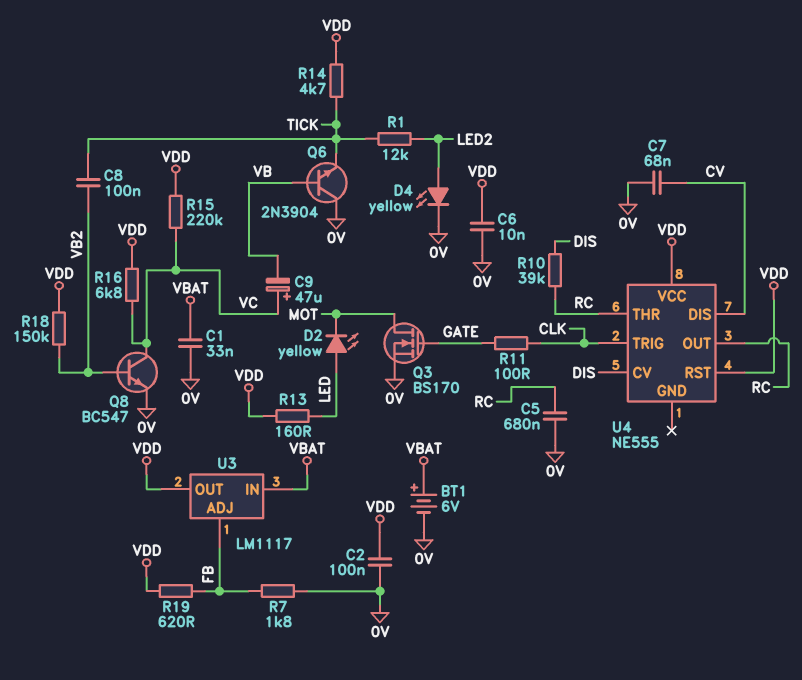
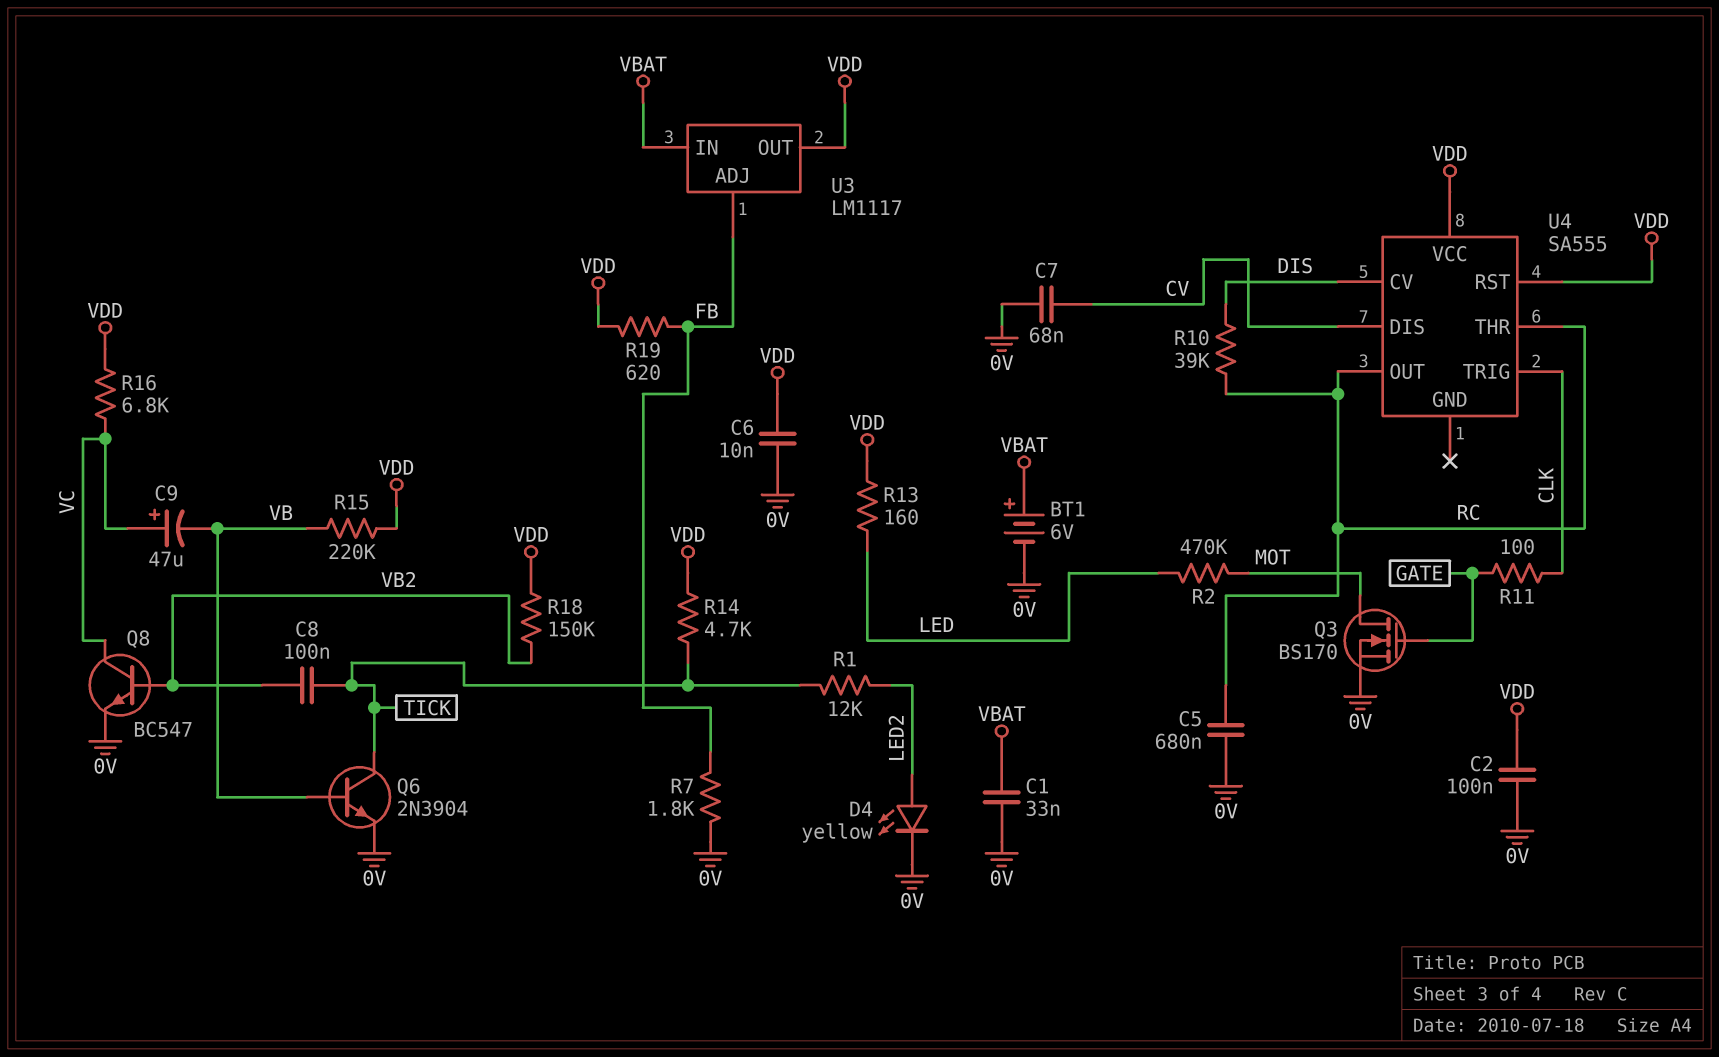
D2: LED yellow (A LED, K MOT) -> none
Q6: NPN 2N3904 (B VB, C 0V, E TICK) -> NPN 2N3904 (B VB, C TICK, E 0V)
R2: none -> 470k (LED, MOT)
R15: 220k (VC, VDD) -> 220k (VB, VDD)
U4: NE555 -> SA555

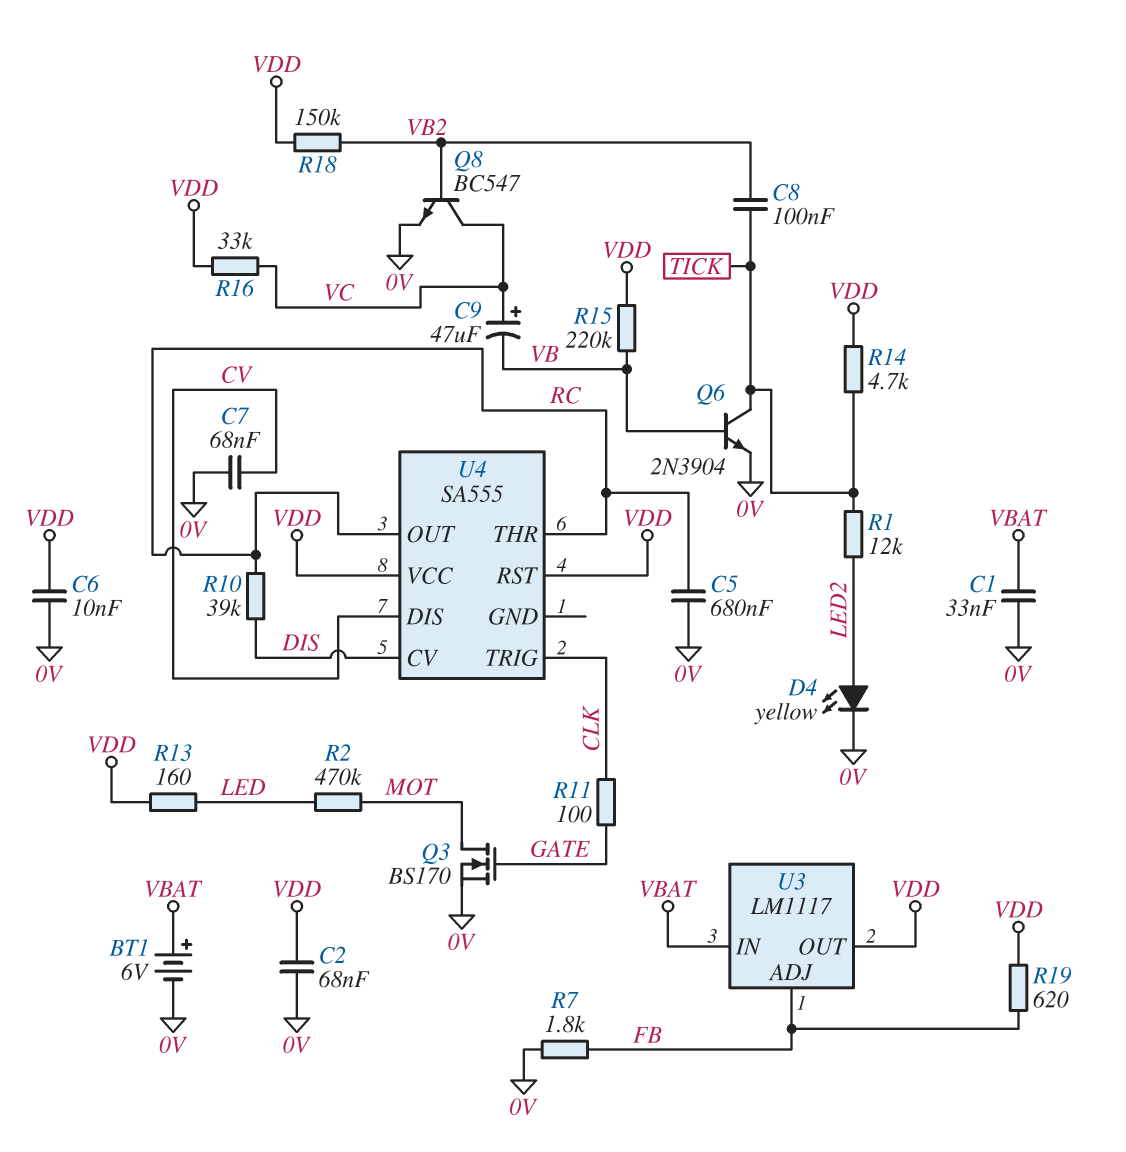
C2: 100nF (0V, VDD) -> 68nF (0V, VDD)
R16: 6.8k (VC, VDD) -> 33k (VC, VDD)

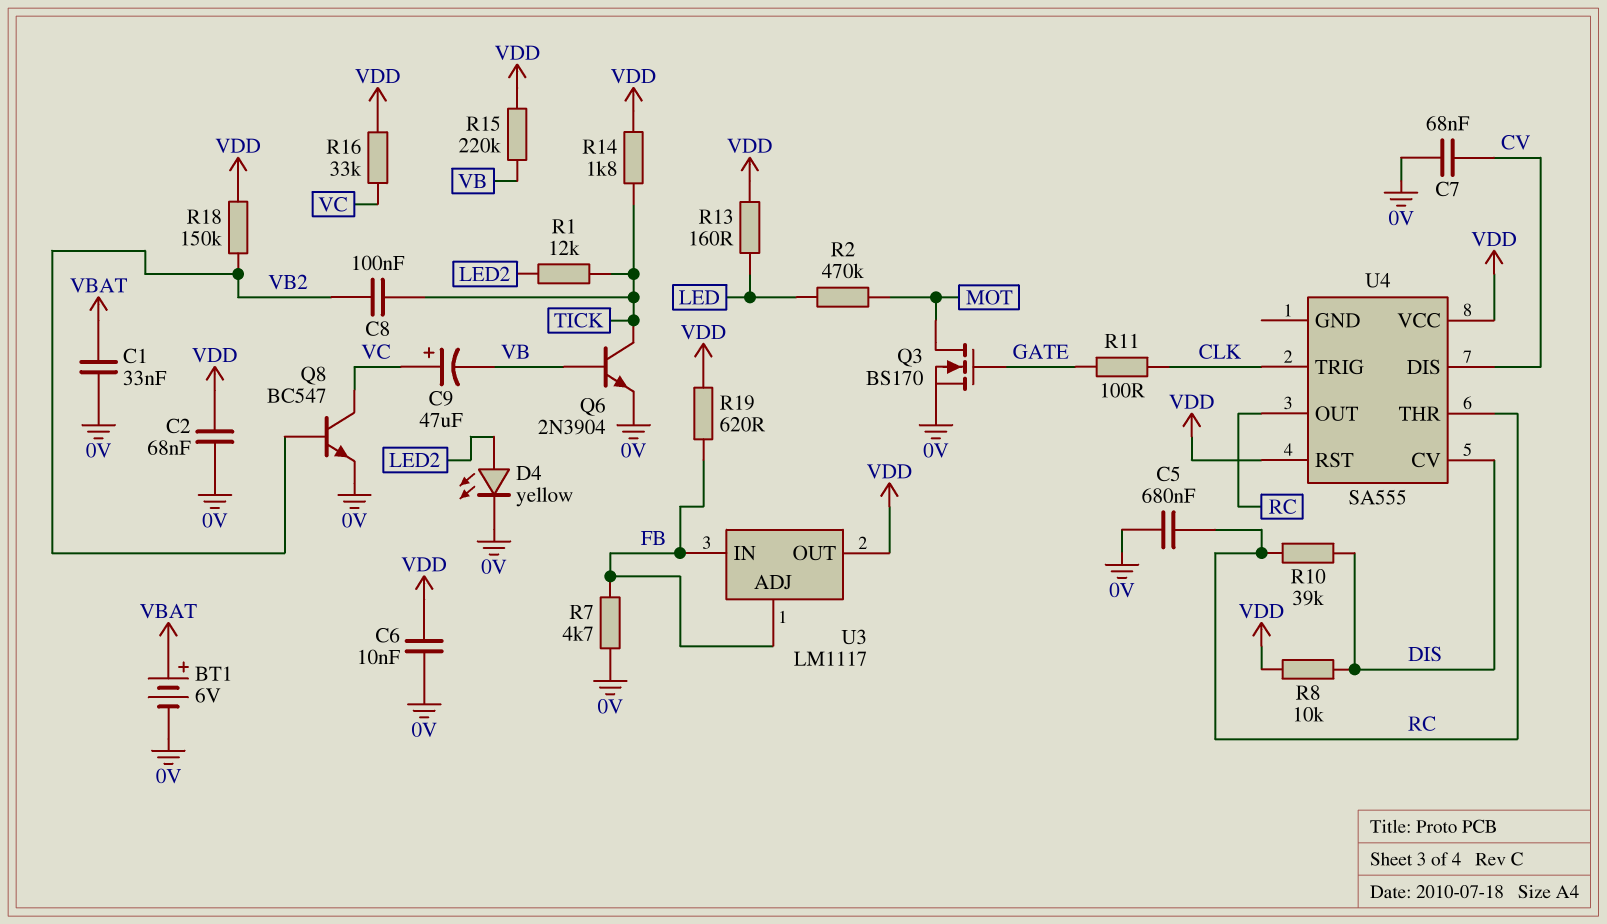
R7: 1.8k (0V, FB) -> 4.7k (0V, FB)
R8: none -> 10k (DIS, VDD)
R14: 4.7k (TICK, VDD) -> 1.8k (TICK, VDD)
U3 pin IN: VBAT -> FB

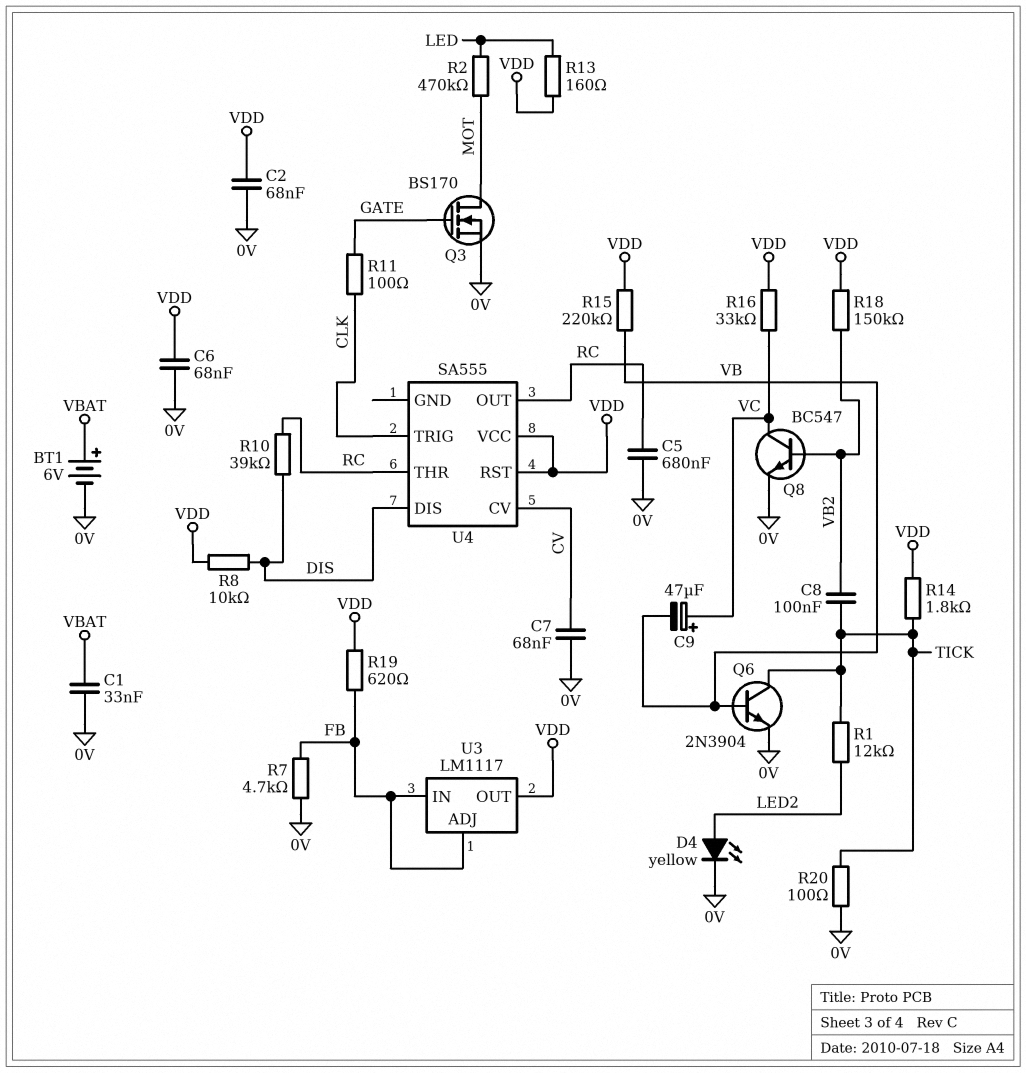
C6: 10nF (0V, VDD) -> 68nF (0V, VDD)
R20: none -> 100 (0V, TICK)
U4 pin CV: DIS -> CV
U4 pin DIS: CV -> DIS

